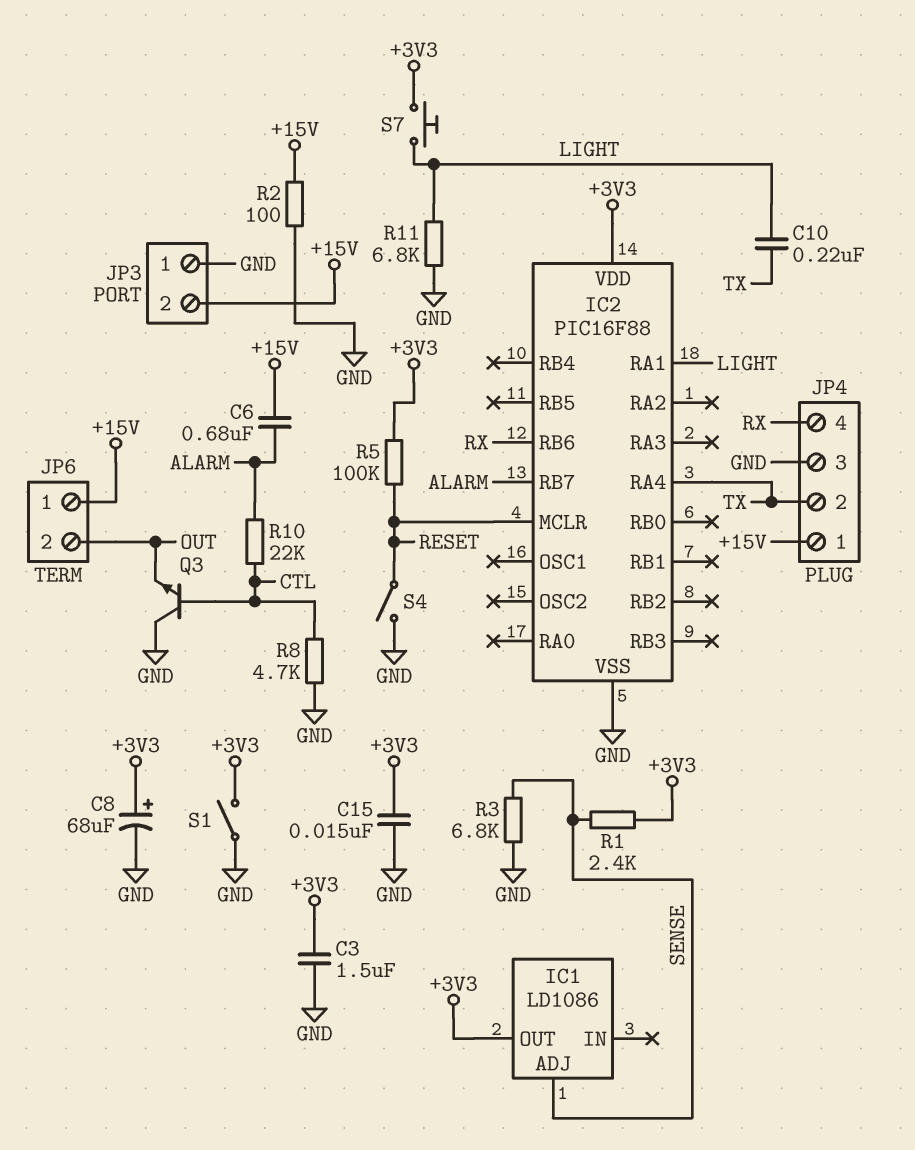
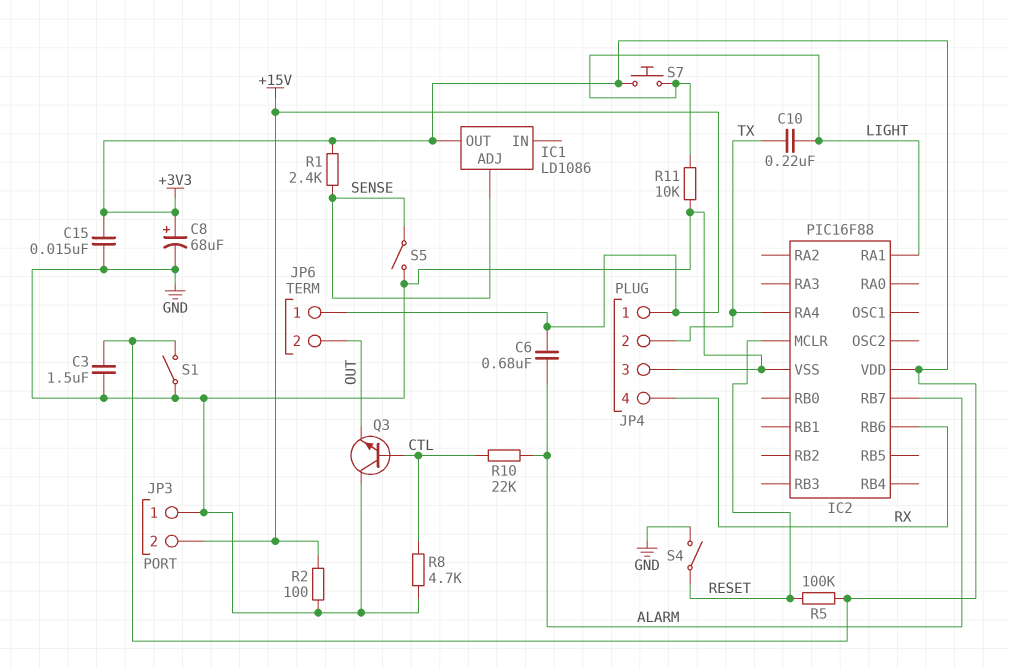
R3: 6.8k (GND, SENSE) -> none
R11: 6.8k (GND, LIGHT) -> 10k (GND, LIGHT)
S5: none -> switch (GND, SENSE)

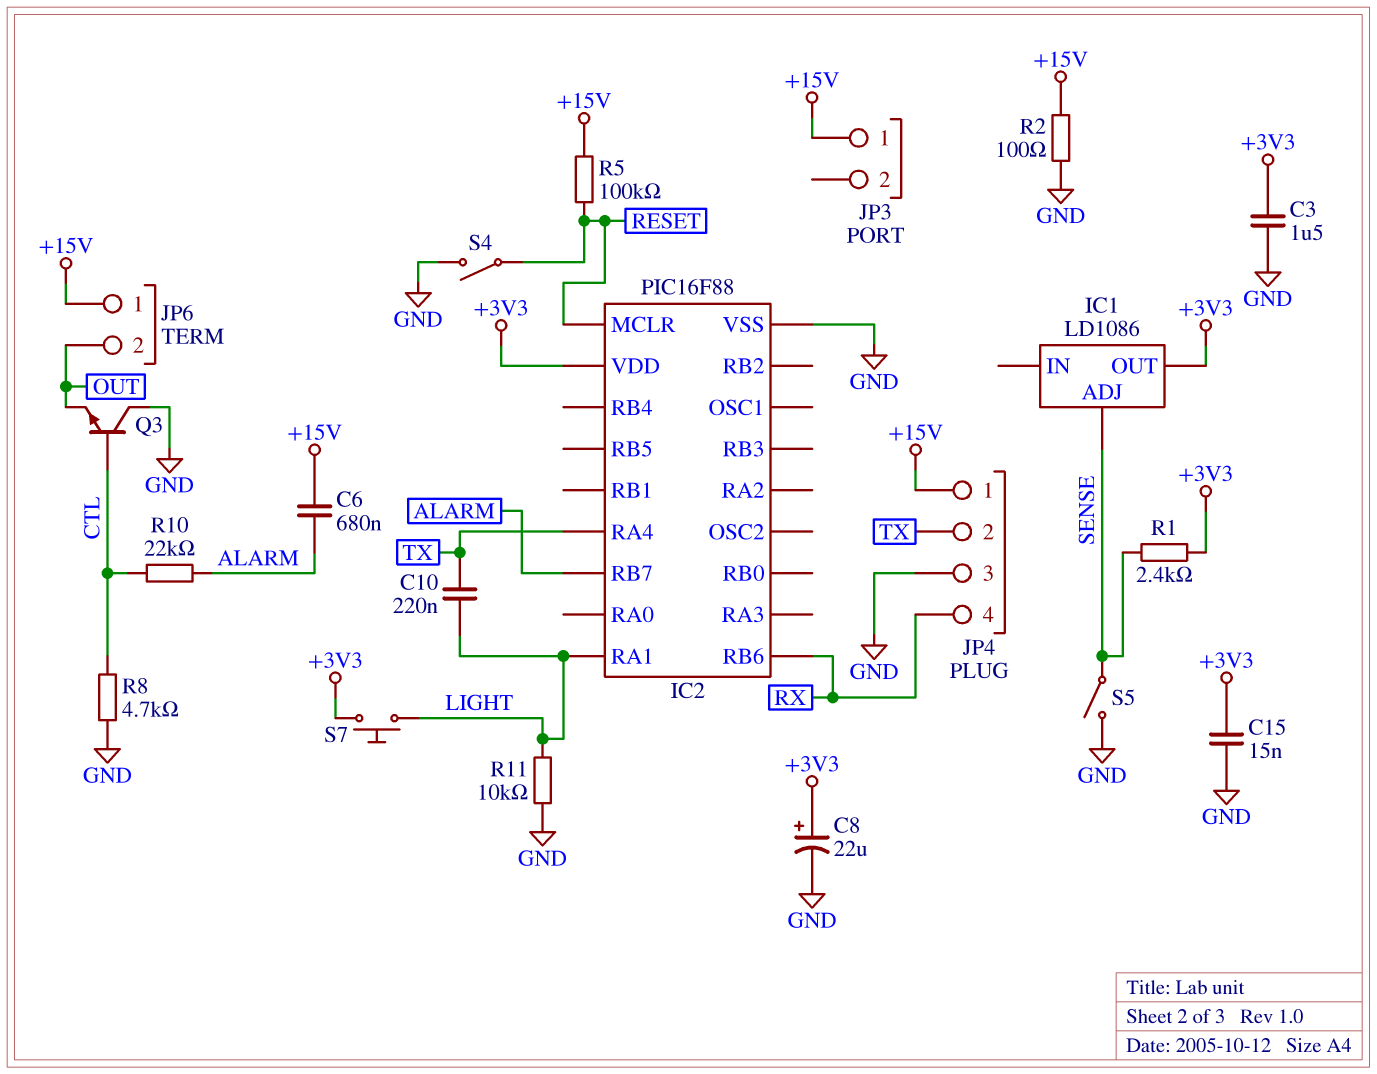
C8: 68uF (plus +3V3, minus GND) -> 22uF (plus +3V3, minus GND)
JP3 pin 1: GND -> +15V
JP3 pin 2: +15V -> none
R5: 100k (+3V3, RESET) -> 100k (+15V, RESET)
S1: switch (+3V3, GND) -> none

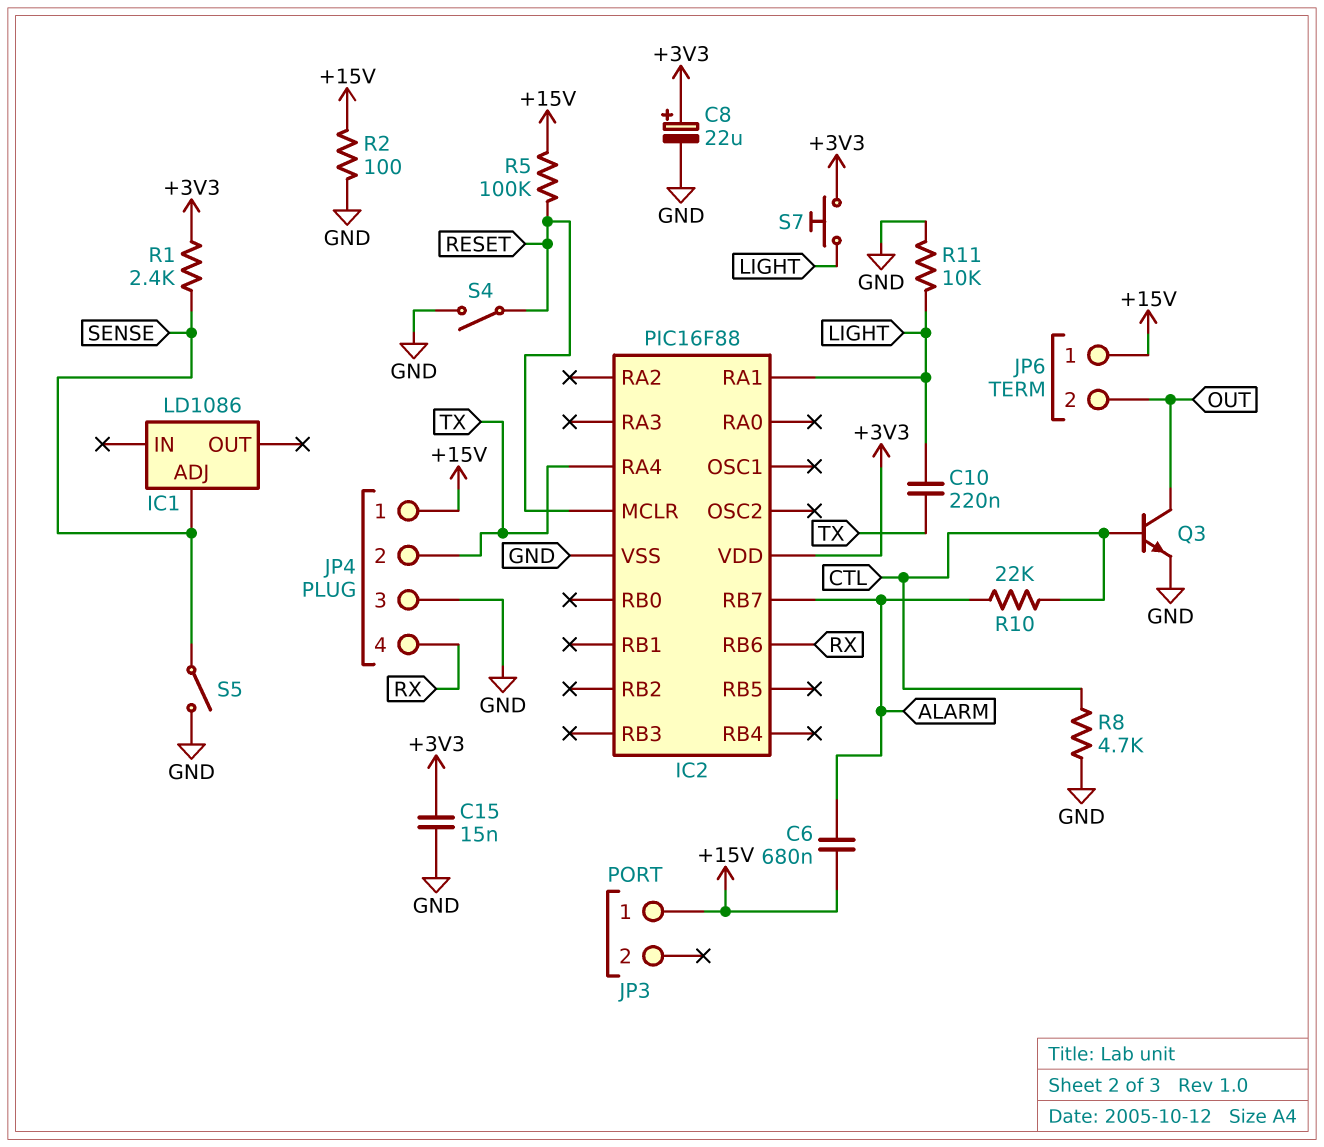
C3: 1.5uF (+3V3, GND) -> none
IC1 pin OUT: +3V3 -> none
Q3: NPN (B CTL, C GND, E OUT) -> NPN (B CTL, C OUT, E GND)

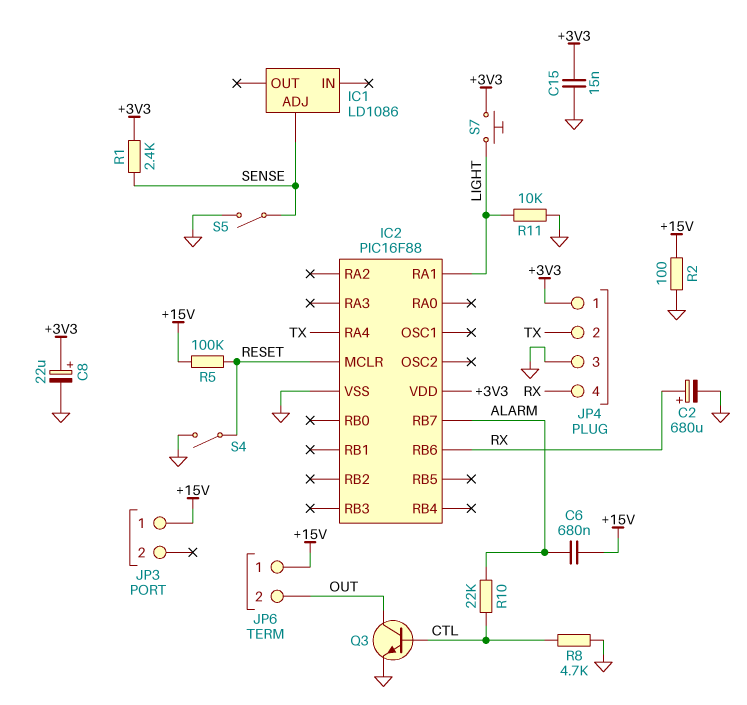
C2: none -> 680uF (plus RX, minus GND)
C10: 220nF (LIGHT, TX) -> none
JP4 pin 1: +15V -> +3V3

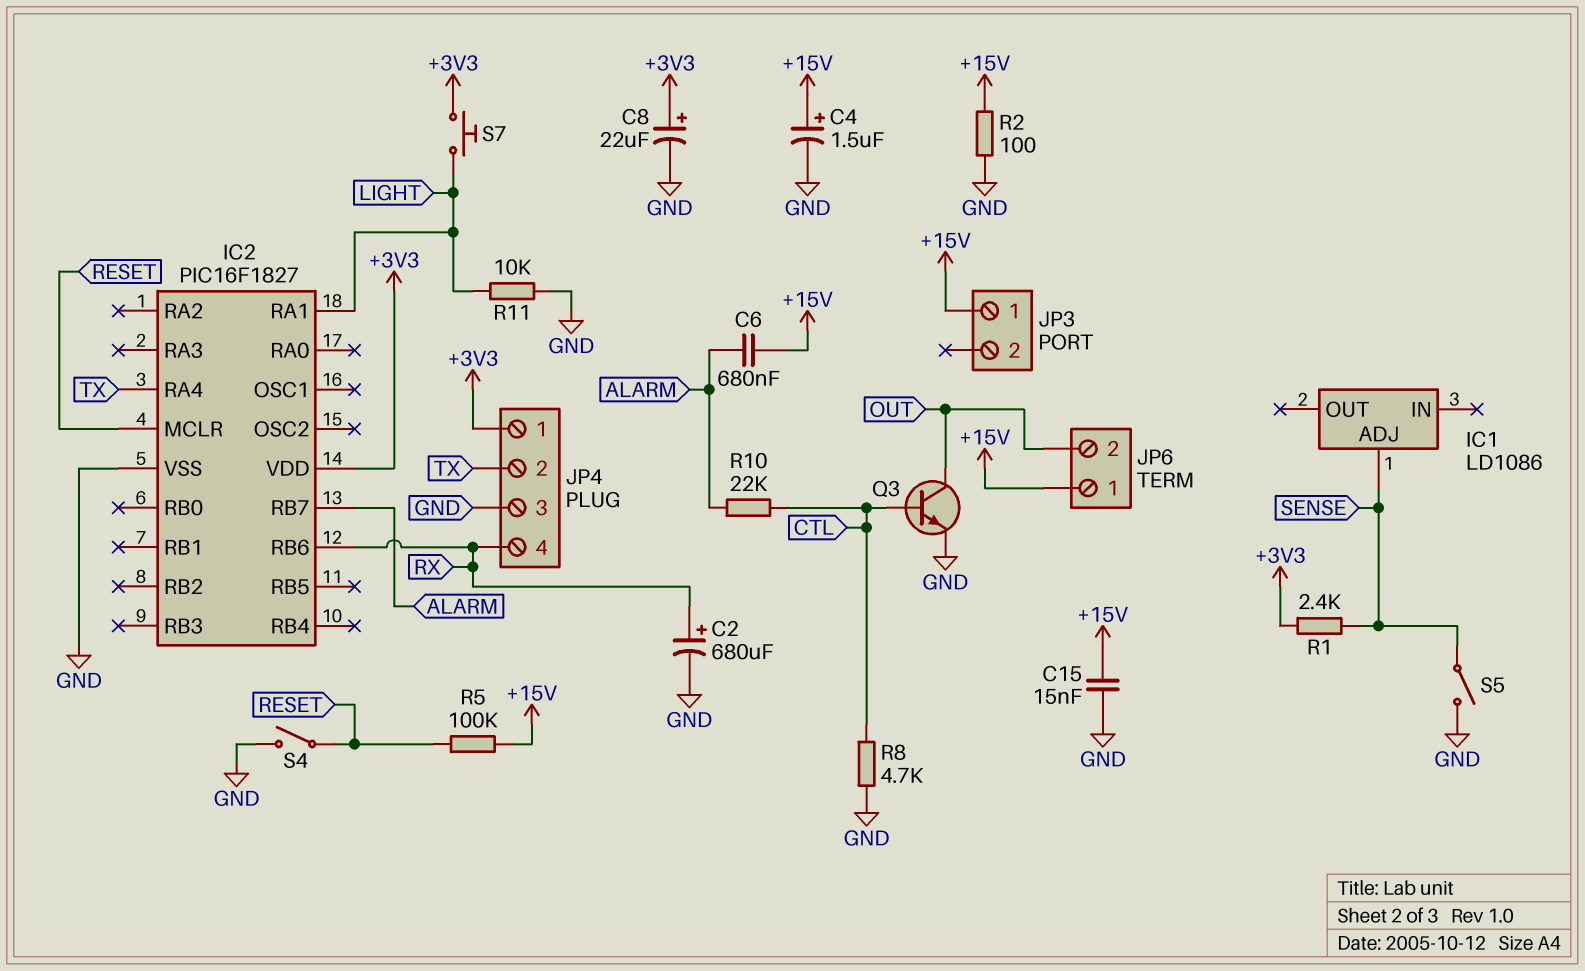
C4: none -> 1.5uF (plus +15V, minus GND)
C15: 15nF (+3V3, GND) -> 15nF (+15V, GND)
IC2: PIC16F88 -> PIC16F1827

